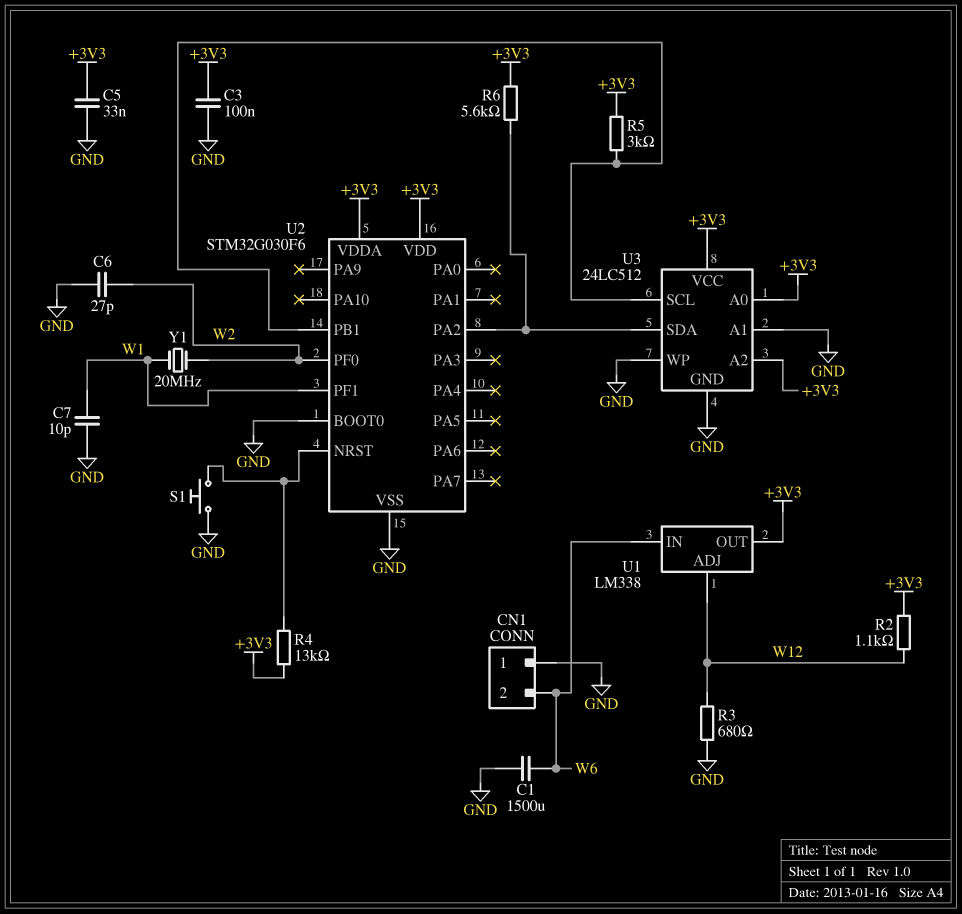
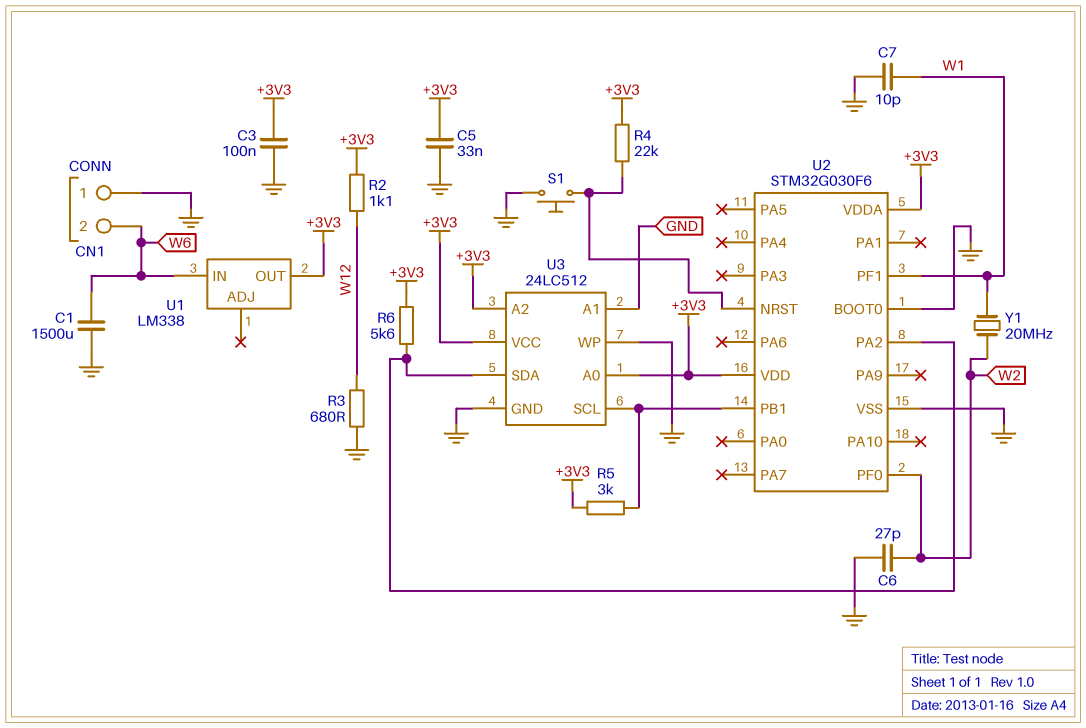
R4: 13k (+3V3, U2/NRST) -> 22k (+3V3, U2/NRST)
U1 pin ADJ: W12 -> none

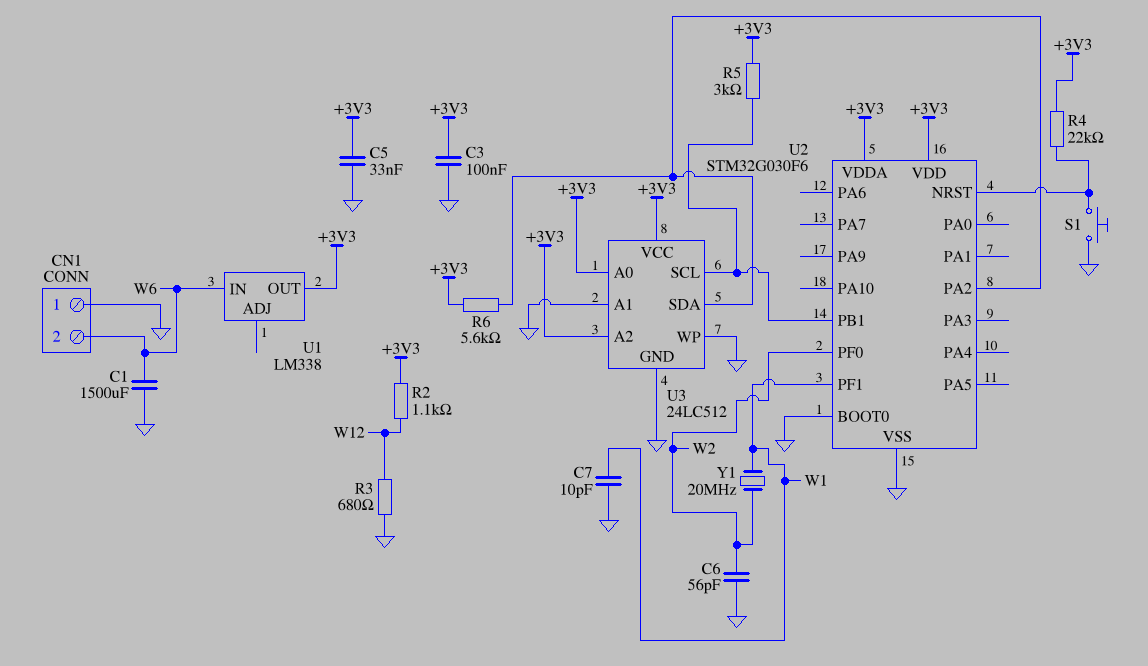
C6: 27pF (GND, W2) -> 56pF (GND, W2)

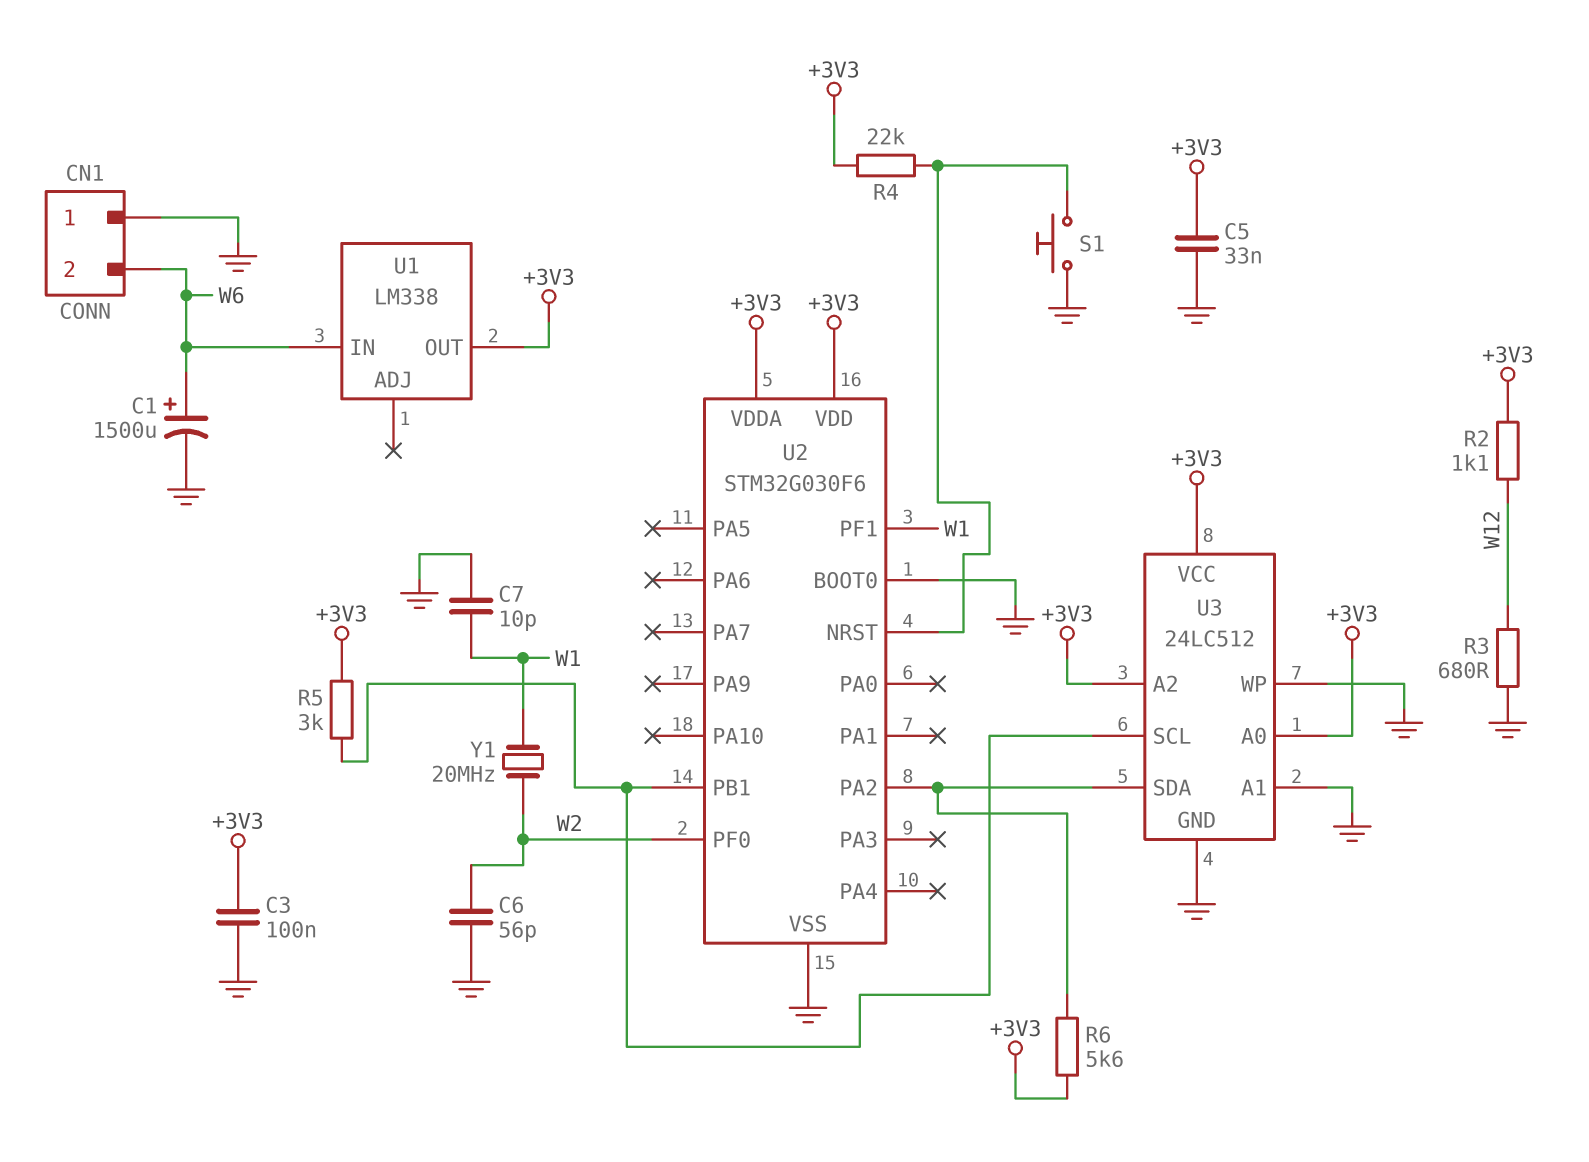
C1: 1500uF (GND, W6) -> 1500uF (plus W6, minus GND)

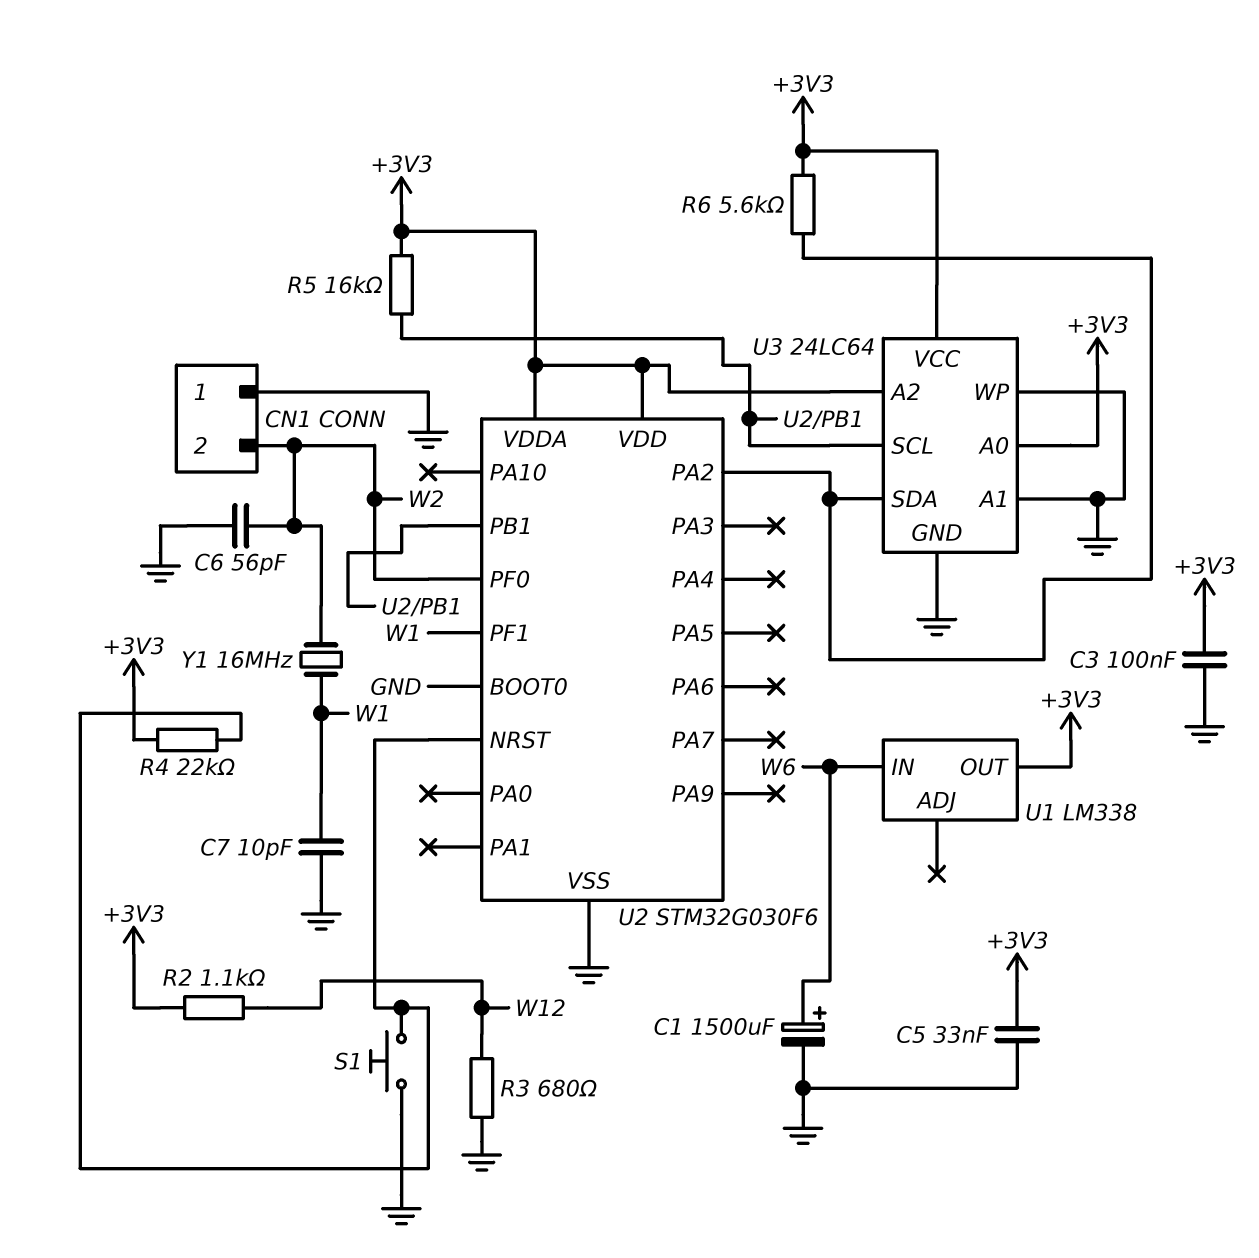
CN1 pin 2: W6 -> W2
R5: 3k (+3V3, U2/PB1) -> 16k (+3V3, U2/PB1)
U3: 24LC512 -> 24LC64
Y1: 20MHz (W1, W2) -> 16MHz (W1, W2)

